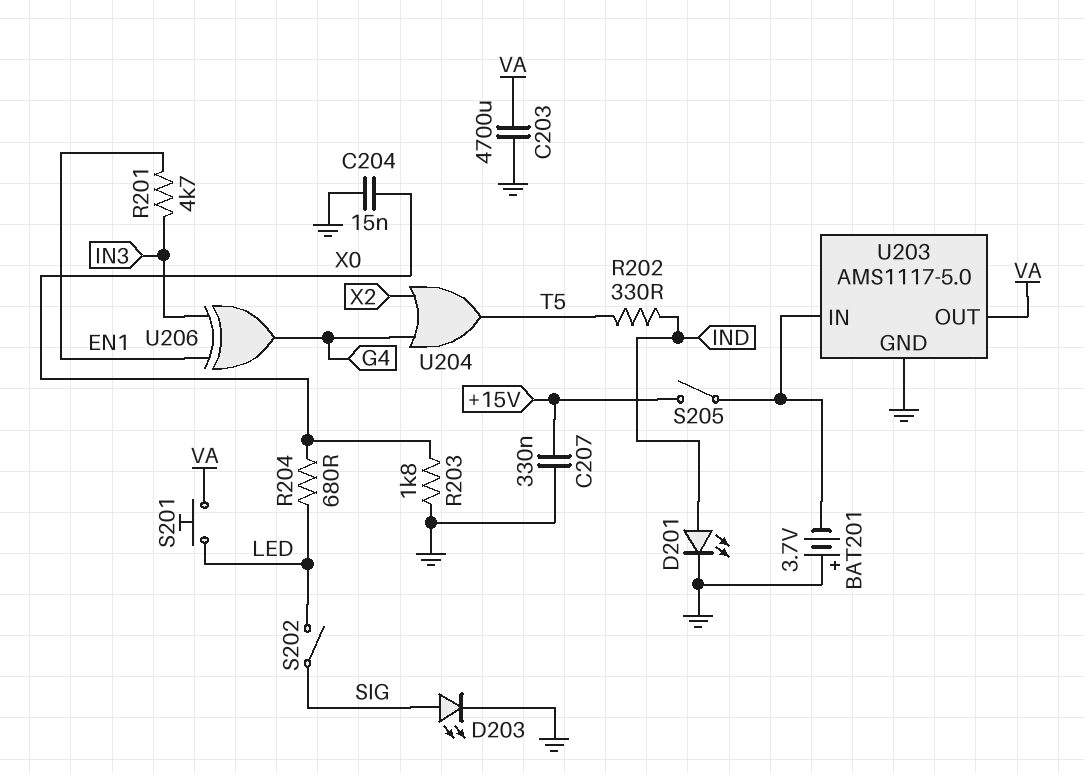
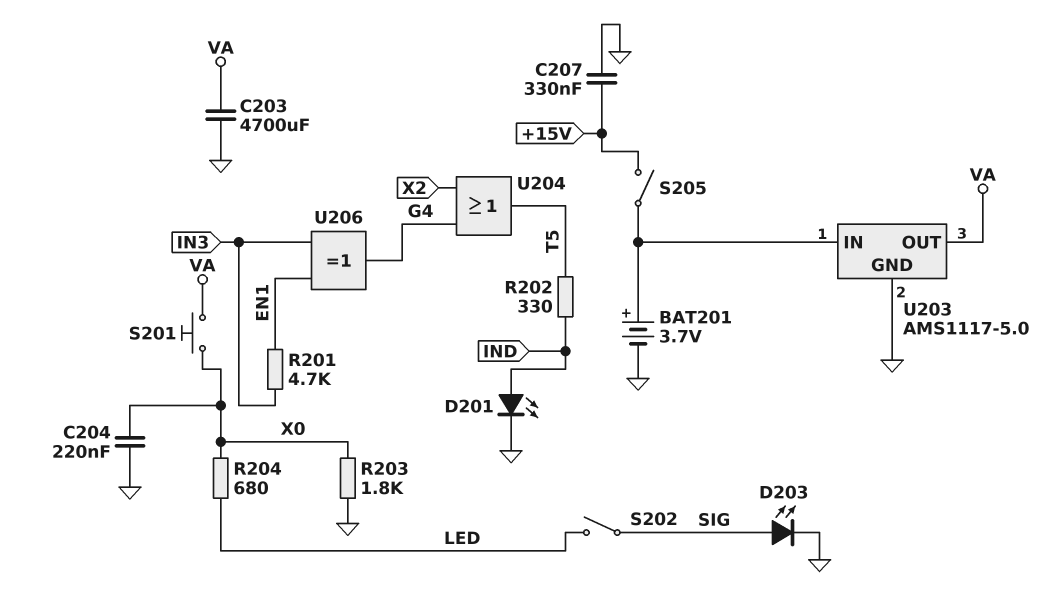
BAT201: 3.7V (plus GND, minus U203/IN) -> 3.7V (plus U203/IN, minus GND)
C204: 15nF (GND, X0) -> 220nF (GND, X0)
S201: button (LED, VA) -> button (VA, X0)

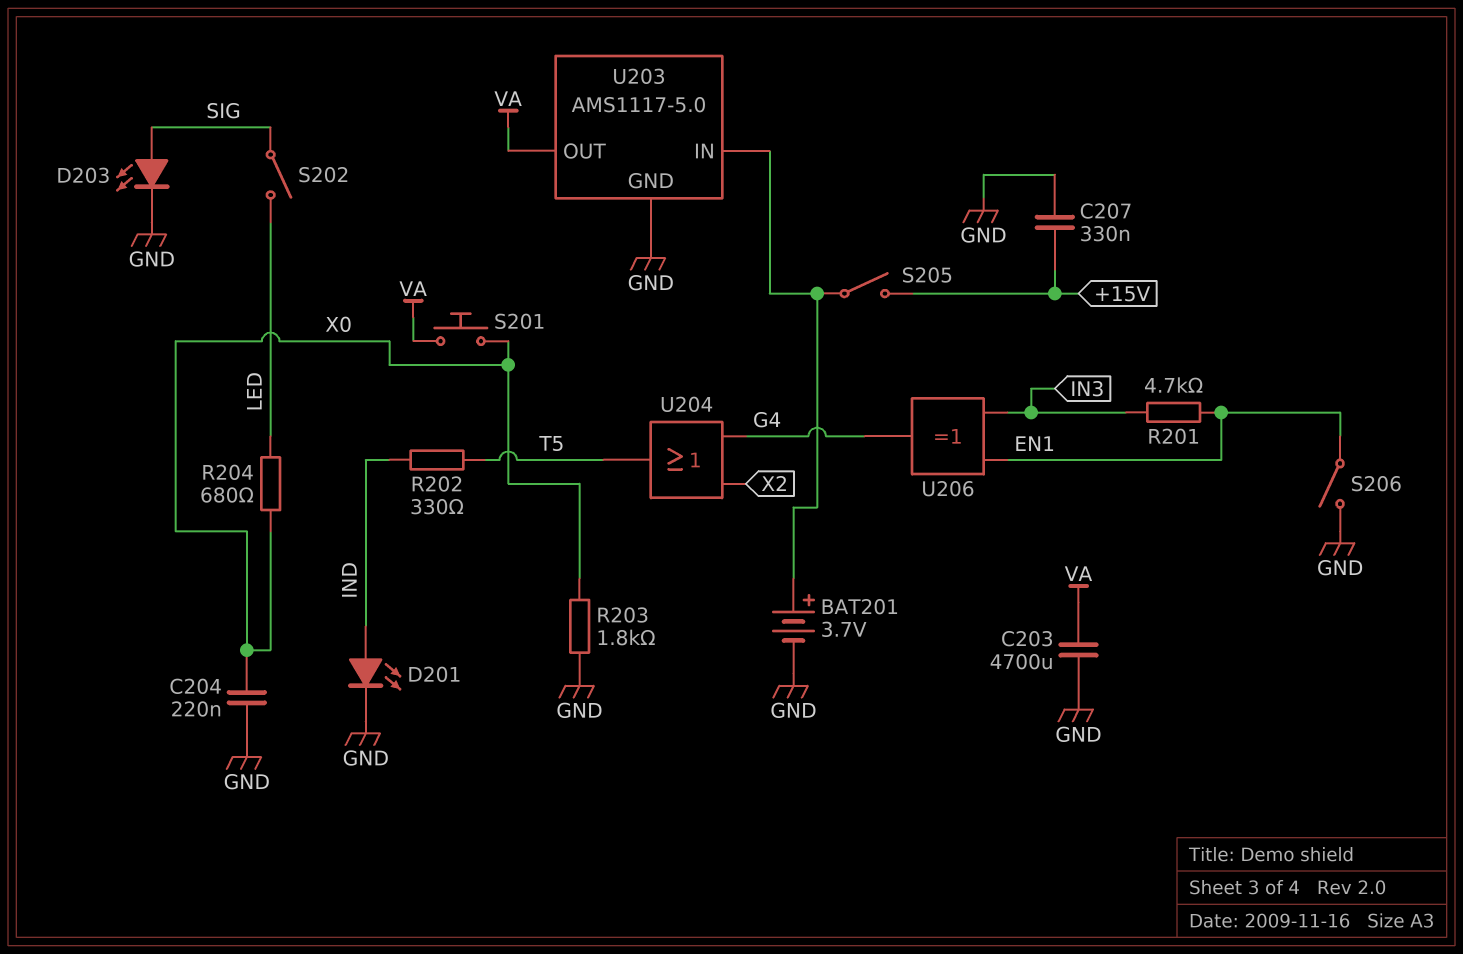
S206: none -> switch (EN1, GND)

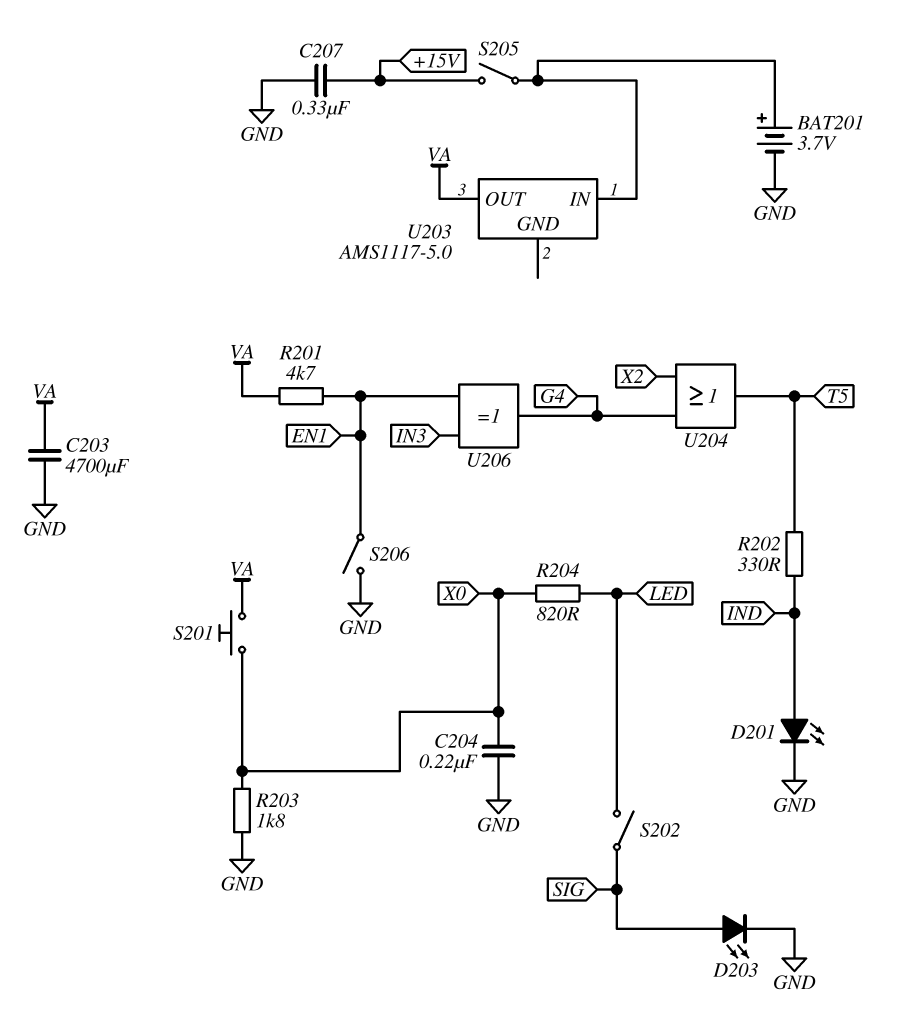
R201: 4.7k (EN1, IN3) -> 4.7k (EN1, VA)
R204: 680 (LED, X0) -> 820 (LED, X0)
U203 pin GND: GND -> none

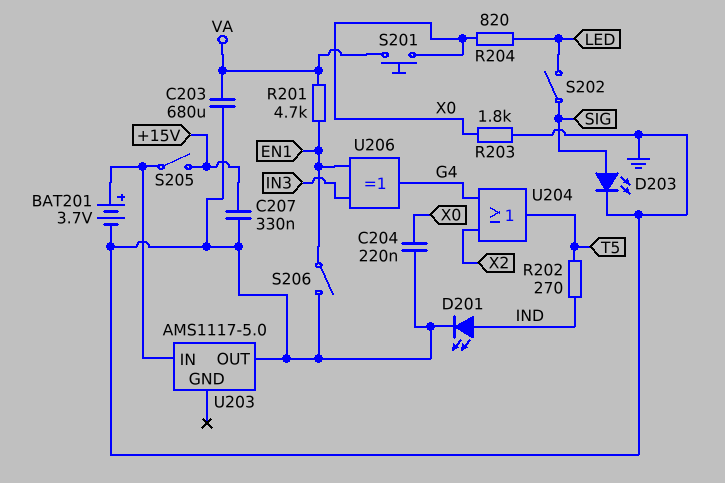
C203: 4700uF (GND, VA) -> 680uF (GND, VA)
R202: 330 (IND, T5) -> 270 (IND, T5)
U203 pin OUT: VA -> GND

